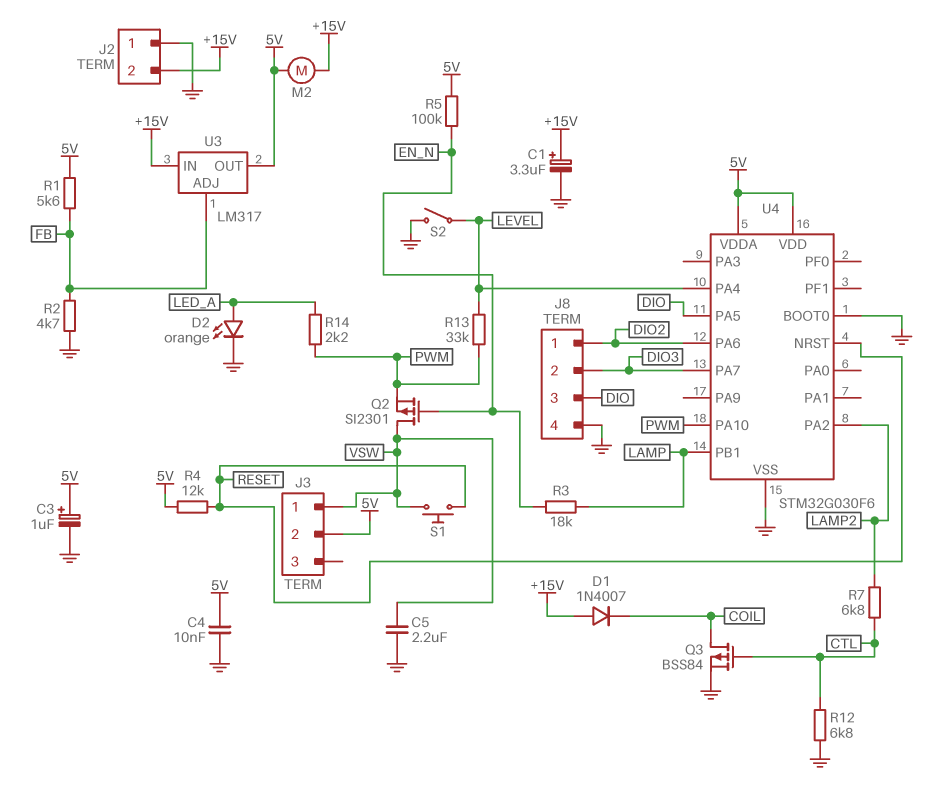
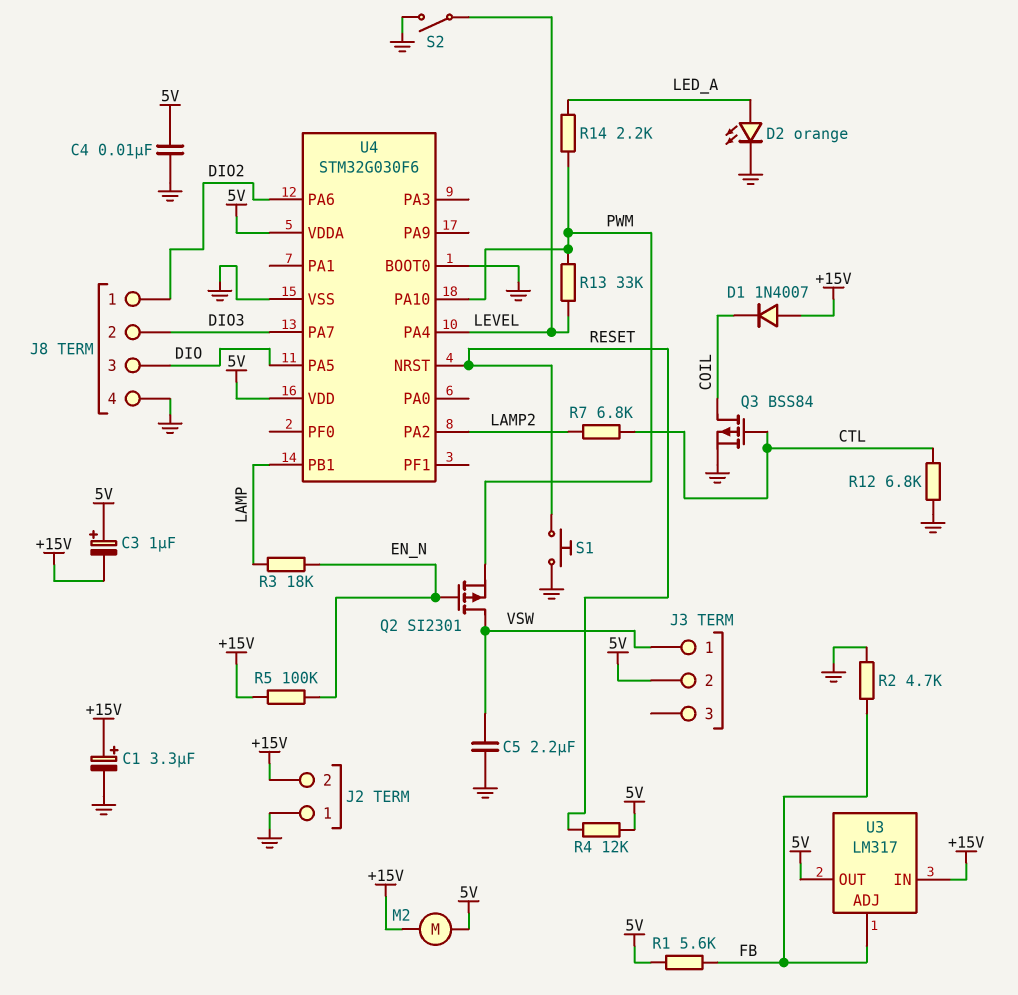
C3: 1uF (plus 5V, minus GND) -> 1uF (plus 5V, minus +15V)
R5: 100k (5V, EN_N) -> 100k (+15V, EN_N)
S1: button (RESET, VSW) -> button (GND, RESET)

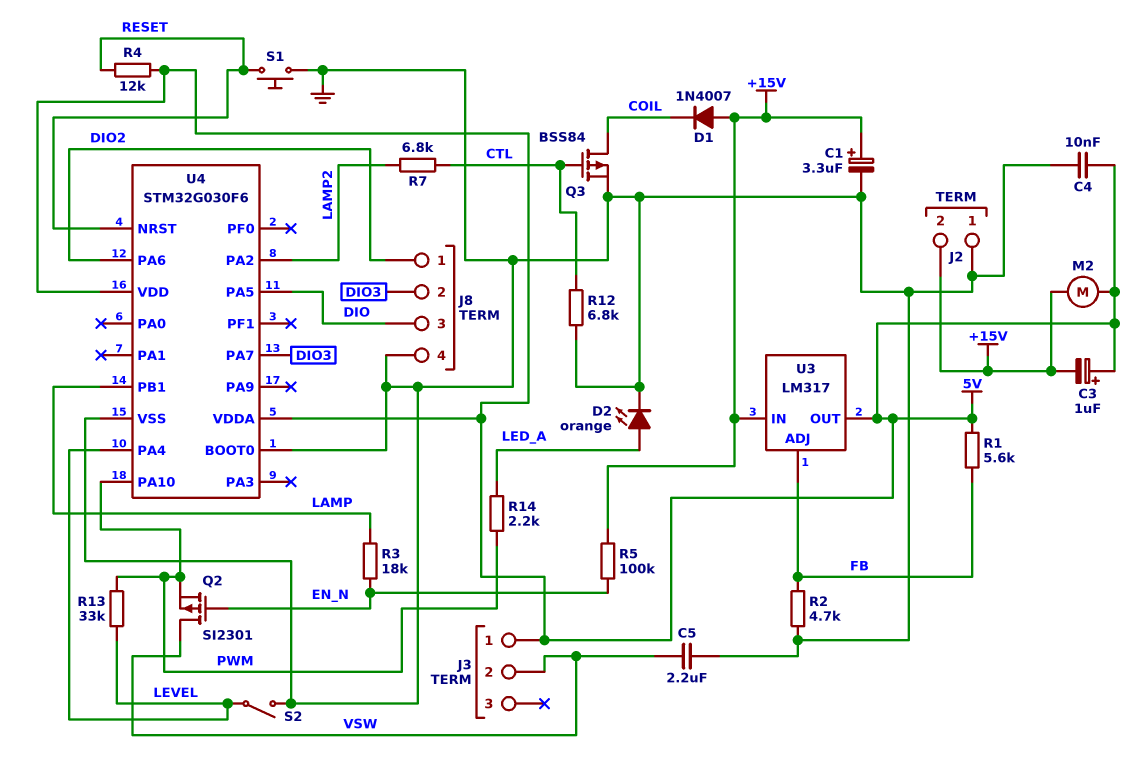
J3 pin 1: VSW -> 5V
J3 pin 2: 5V -> VSW

